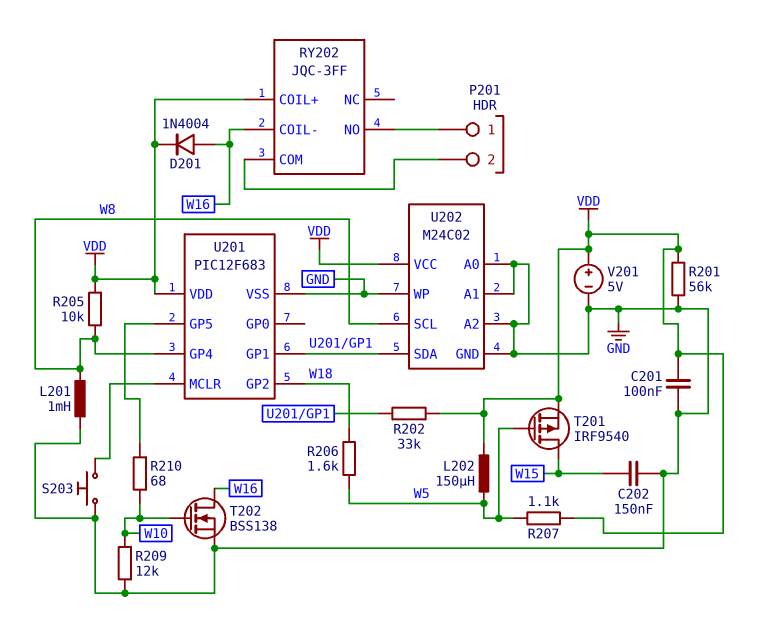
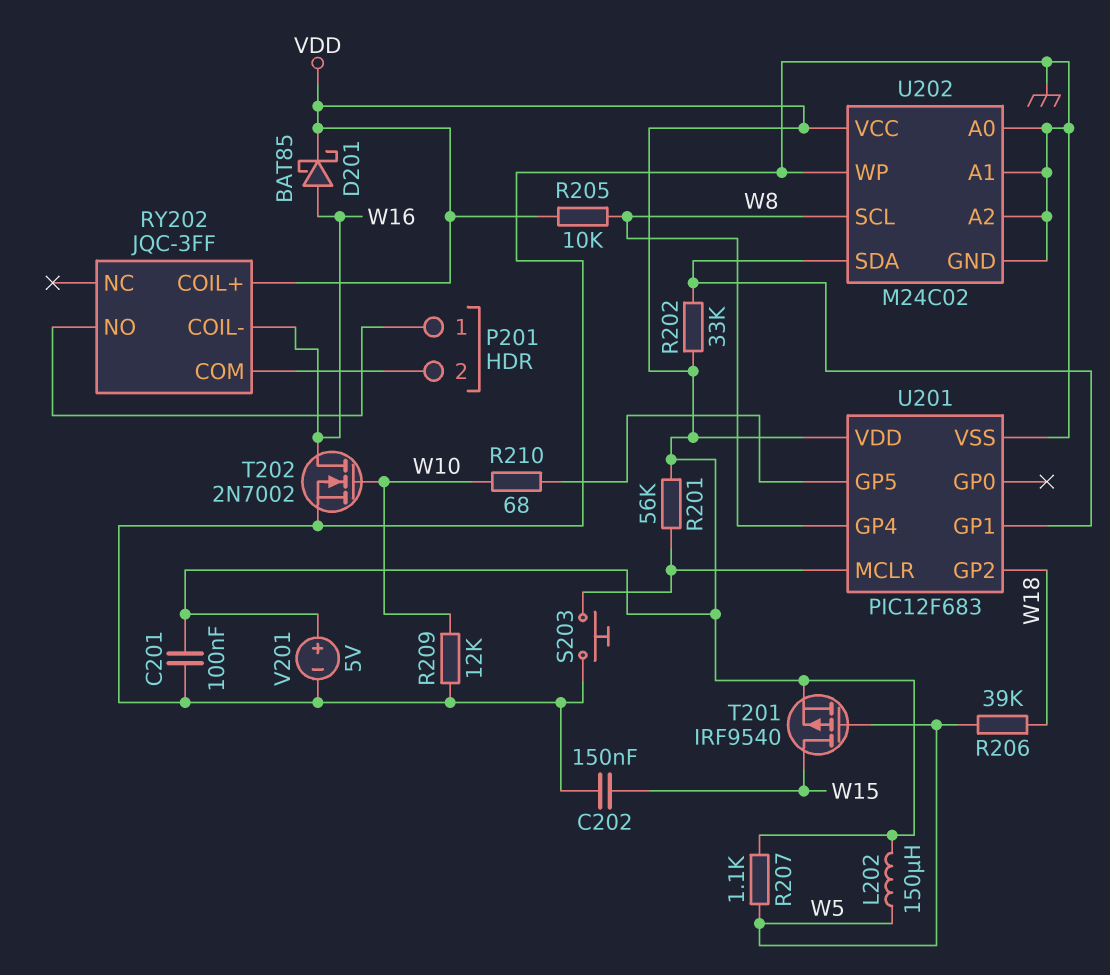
D201: diode 1N4004 (A W16, K VDD) -> schottky BAT85 (A W16, K VDD)
L201: 1mH (GND, W8) -> none
R201: 56k (GND, VDD) -> 56k (U201/MCLR, VDD)
R206: 1.6k (W5, W18) -> 39k (W5, W18)
T202: NMOS BSS138 (G W10, D W16, S GND) -> NMOS 2N7002 (G W10, D W16, S GND)

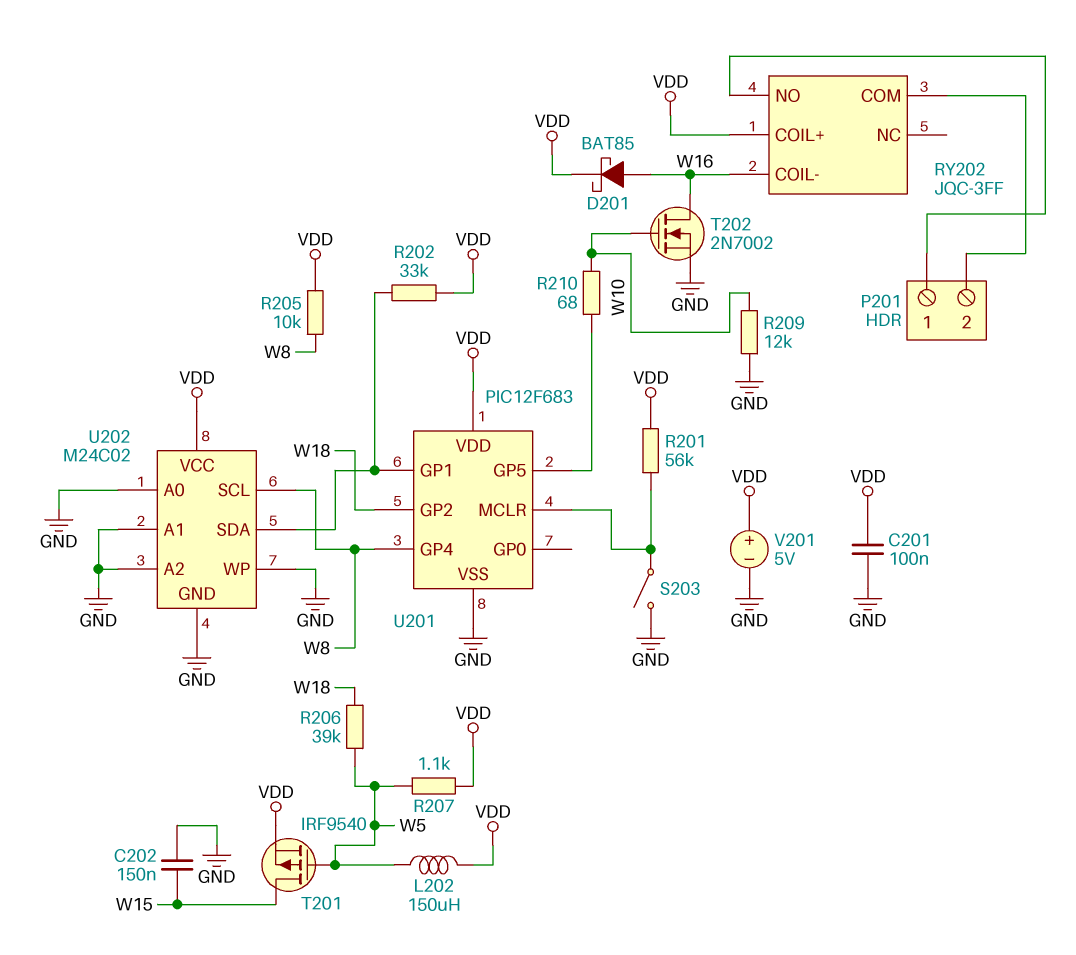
S203: button (GND, U201/MCLR) -> switch (GND, U201/MCLR)

